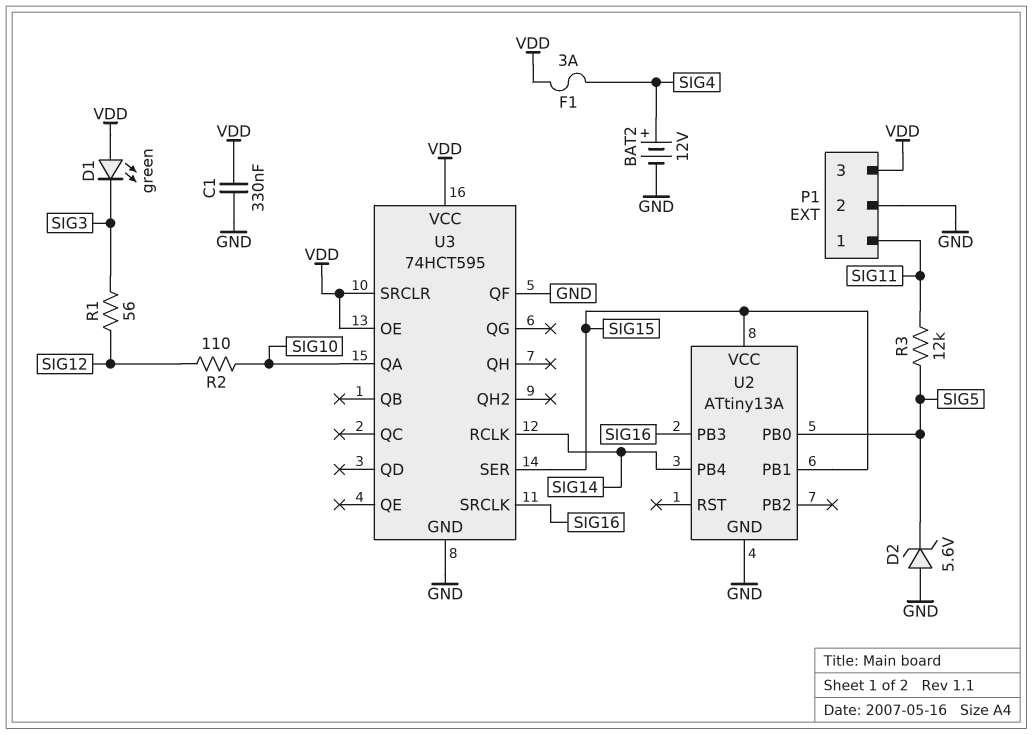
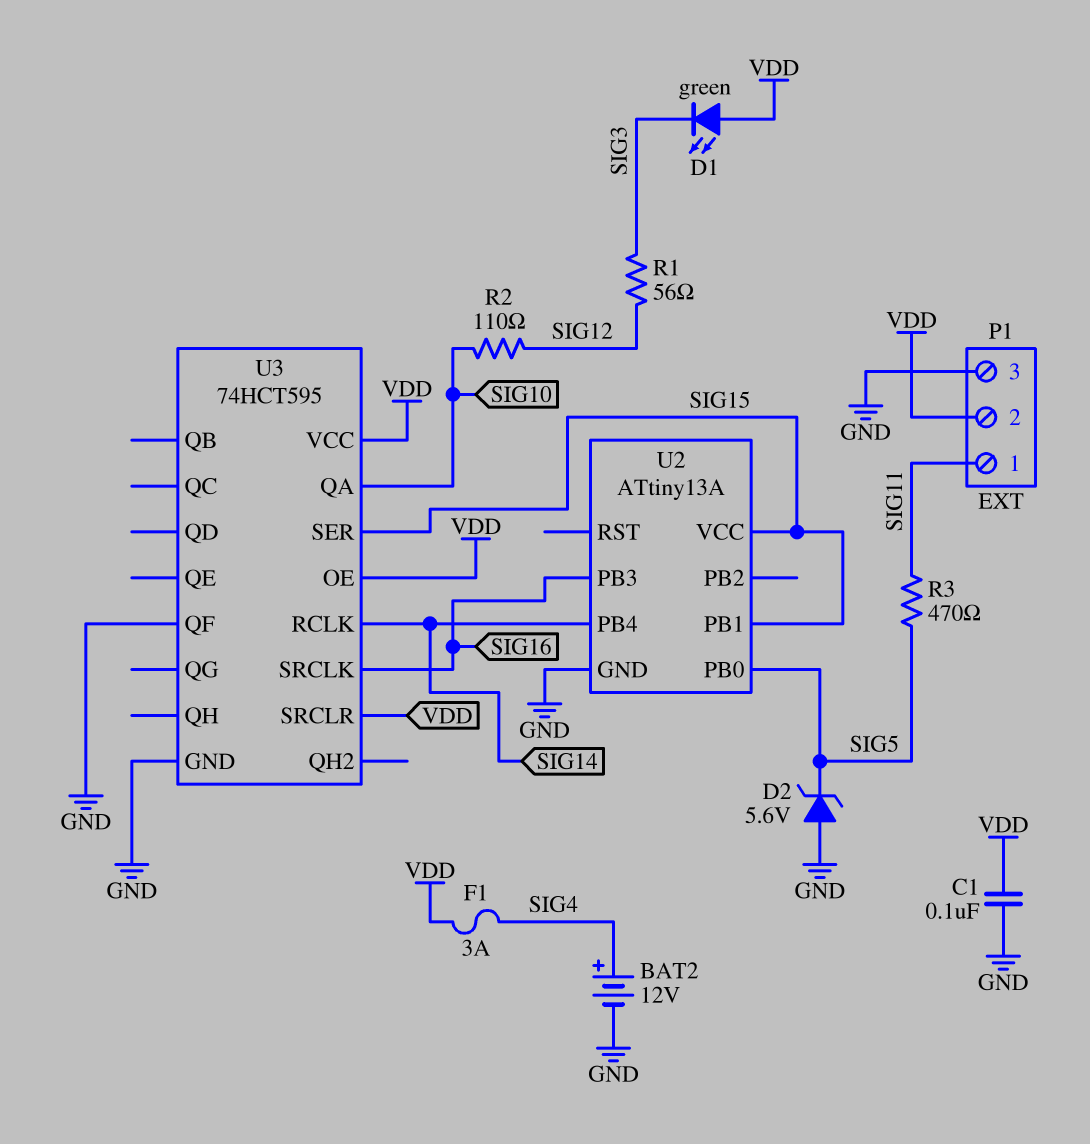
C1: 330nF (GND, VDD) -> 100nF (GND, VDD)
P1 pin 2: GND -> VDD
P1 pin 3: VDD -> GND
R3: 12k (SIG5, SIG11) -> 470 (SIG5, SIG11)

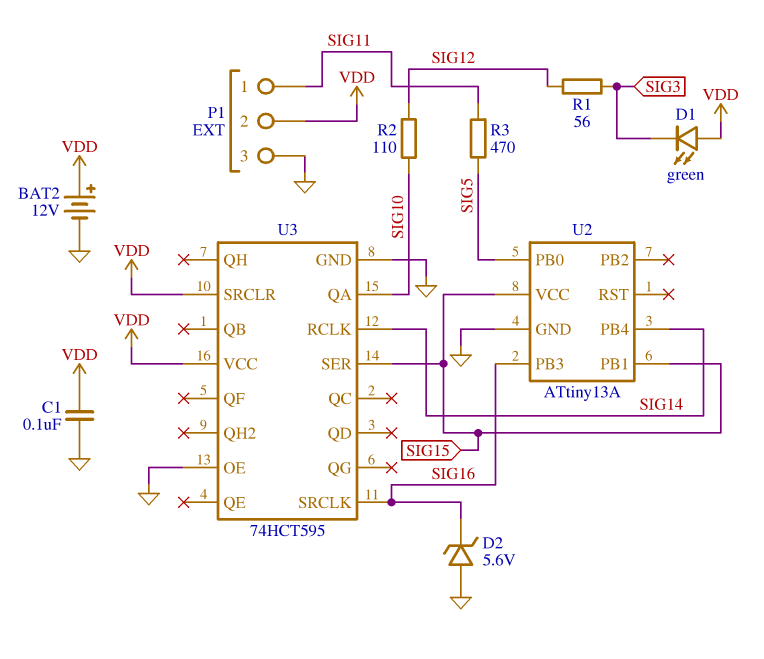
BAT2: 12V (plus SIG4, minus GND) -> 12V (plus VDD, minus GND)
D2: zener 5.6V (A GND, K SIG5) -> zener 5.6V (A GND, K SIG16)
F1: 3A (SIG4, VDD) -> none
U3 pin OE: VDD -> GND
U3 pin QF: GND -> none

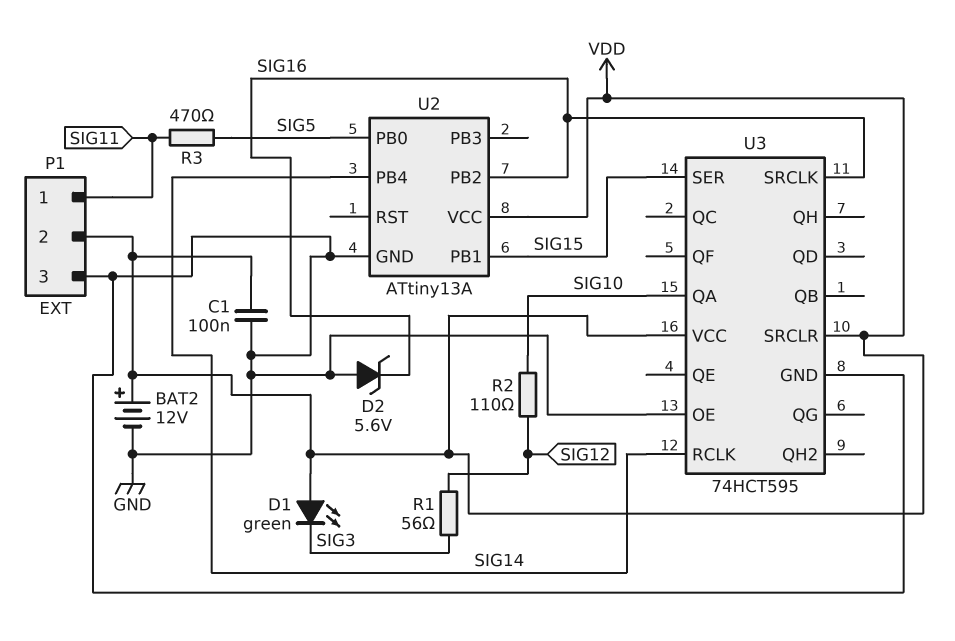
U2 pin PB2: none -> SIG16
U2 pin PB3: SIG16 -> none
U2 pin VCC: SIG15 -> VDD

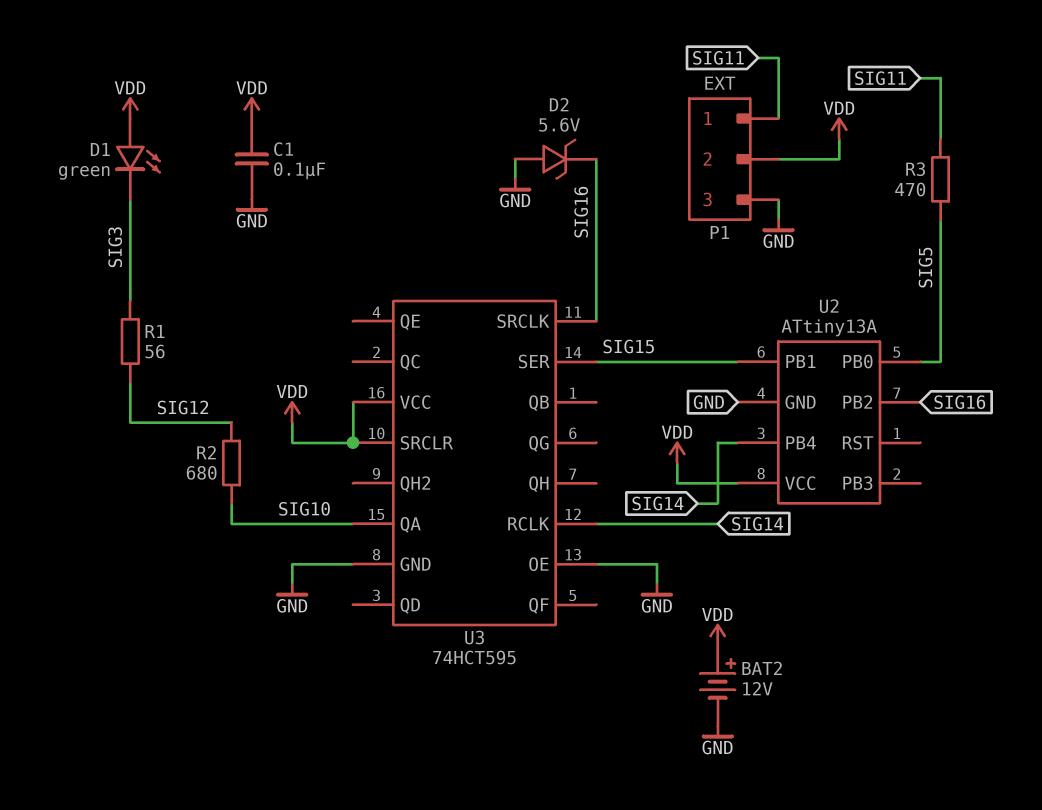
R2: 110 (SIG10, SIG12) -> 680 (SIG10, SIG12)

